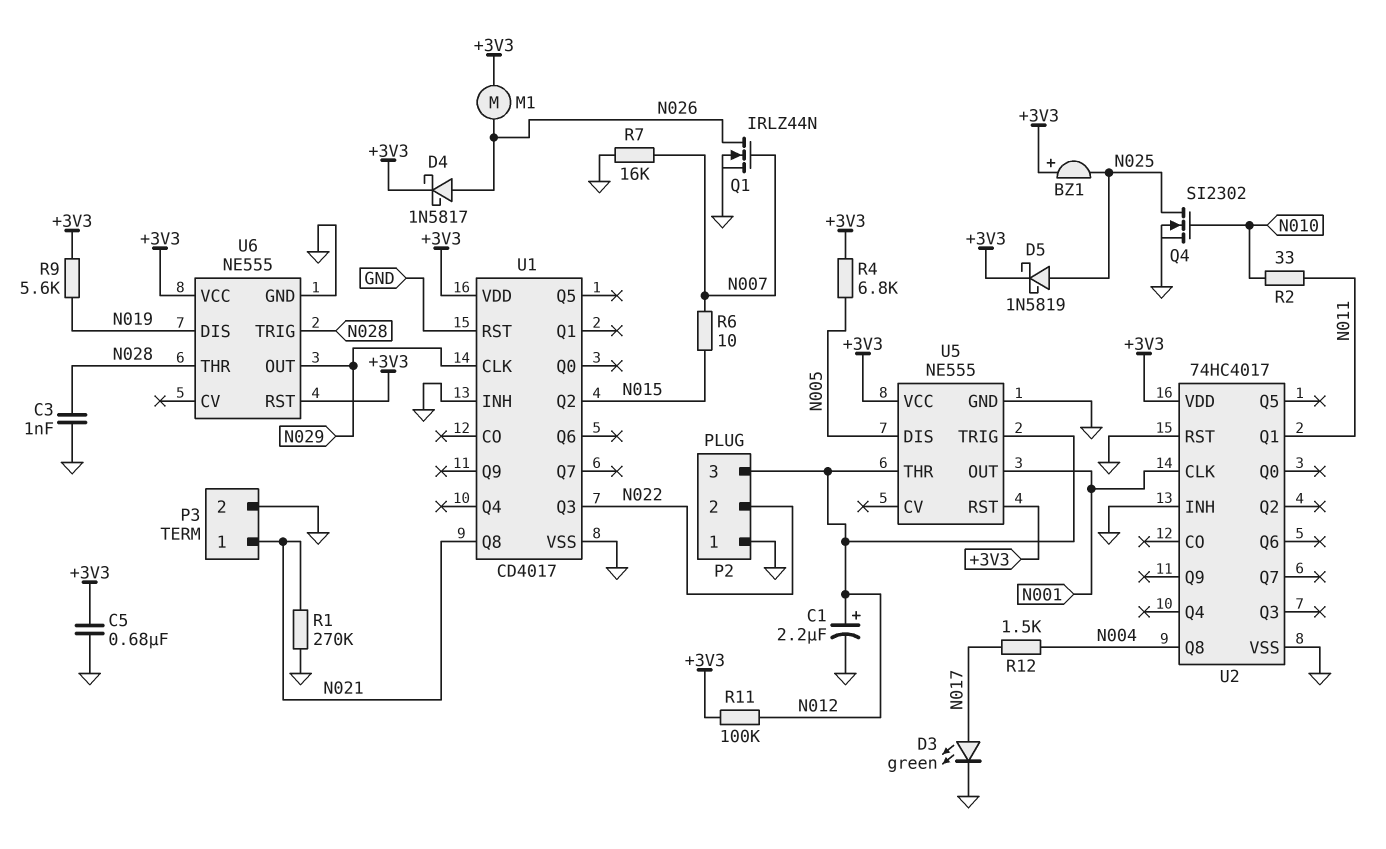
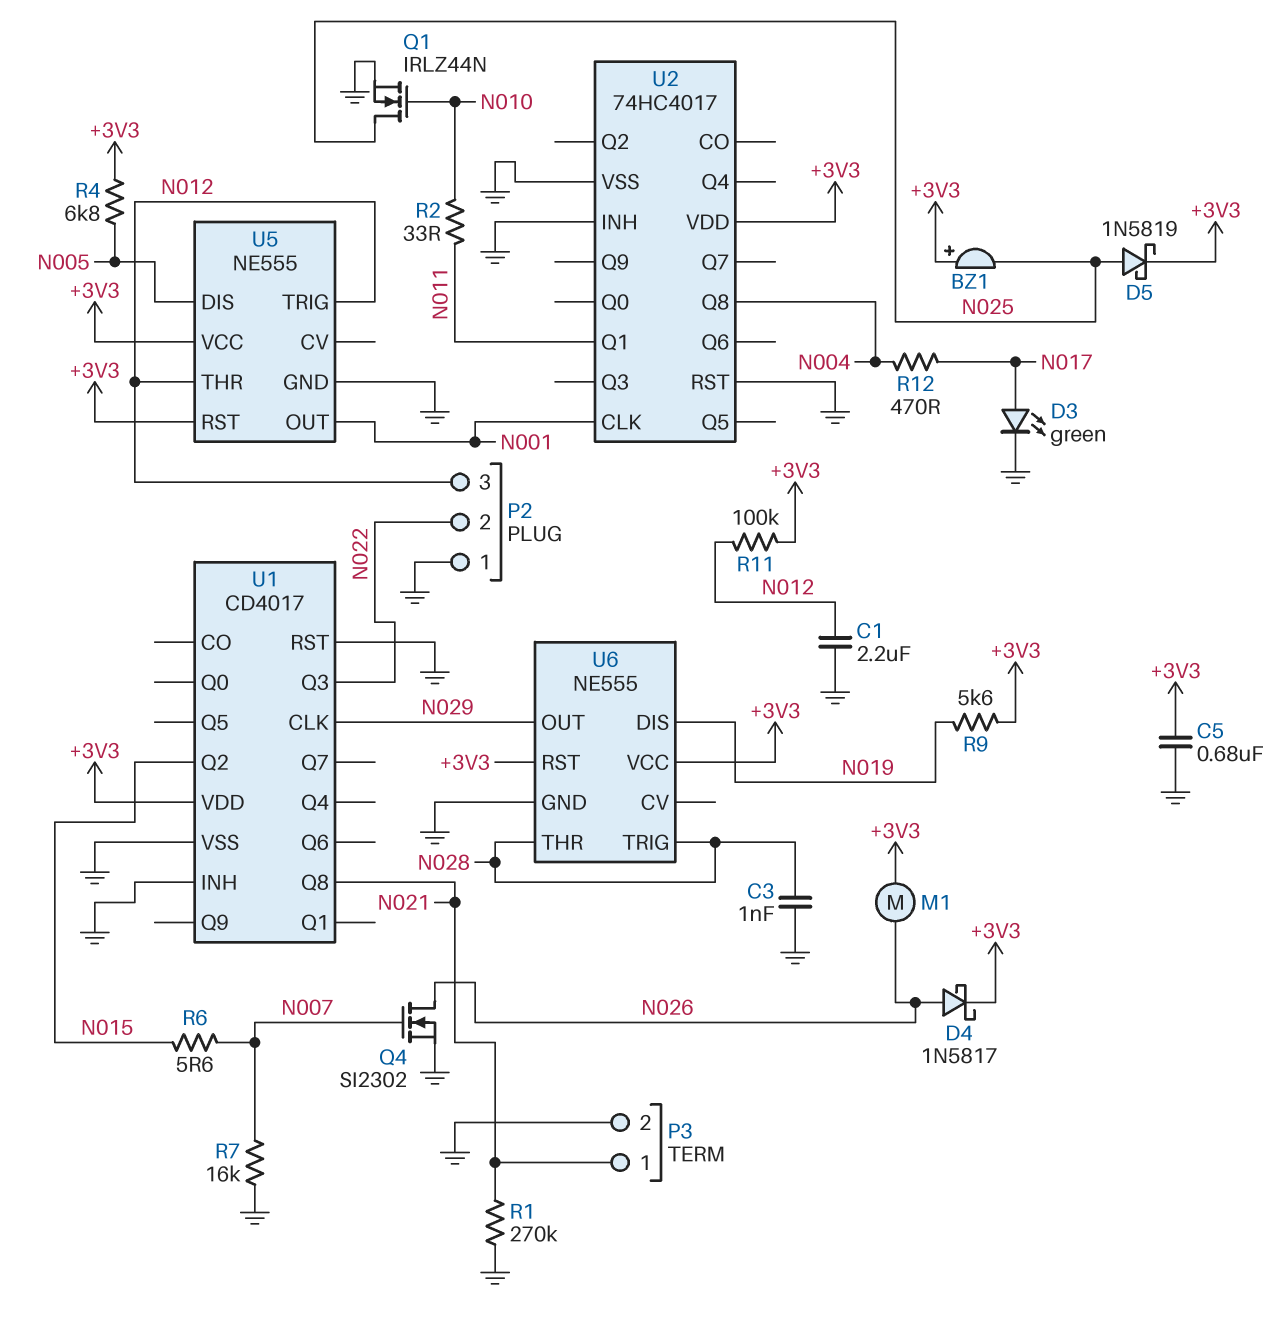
C1: 2.2uF (plus N012, minus GND) -> 2.2uF (GND, N012)
Q1: NMOS IRLZ44N (G N007, D N026, S GND) -> NMOS IRLZ44N (G N010, D N025, S GND)
Q4: NMOS SI2302 (G N010, D N025, S GND) -> NMOS SI2302 (G N007, D N026, S GND)
R6: 10 (N007, N015) -> 5.6 (N007, N015)
R12: 1.5k (N004, N017) -> 470 (N004, N017)

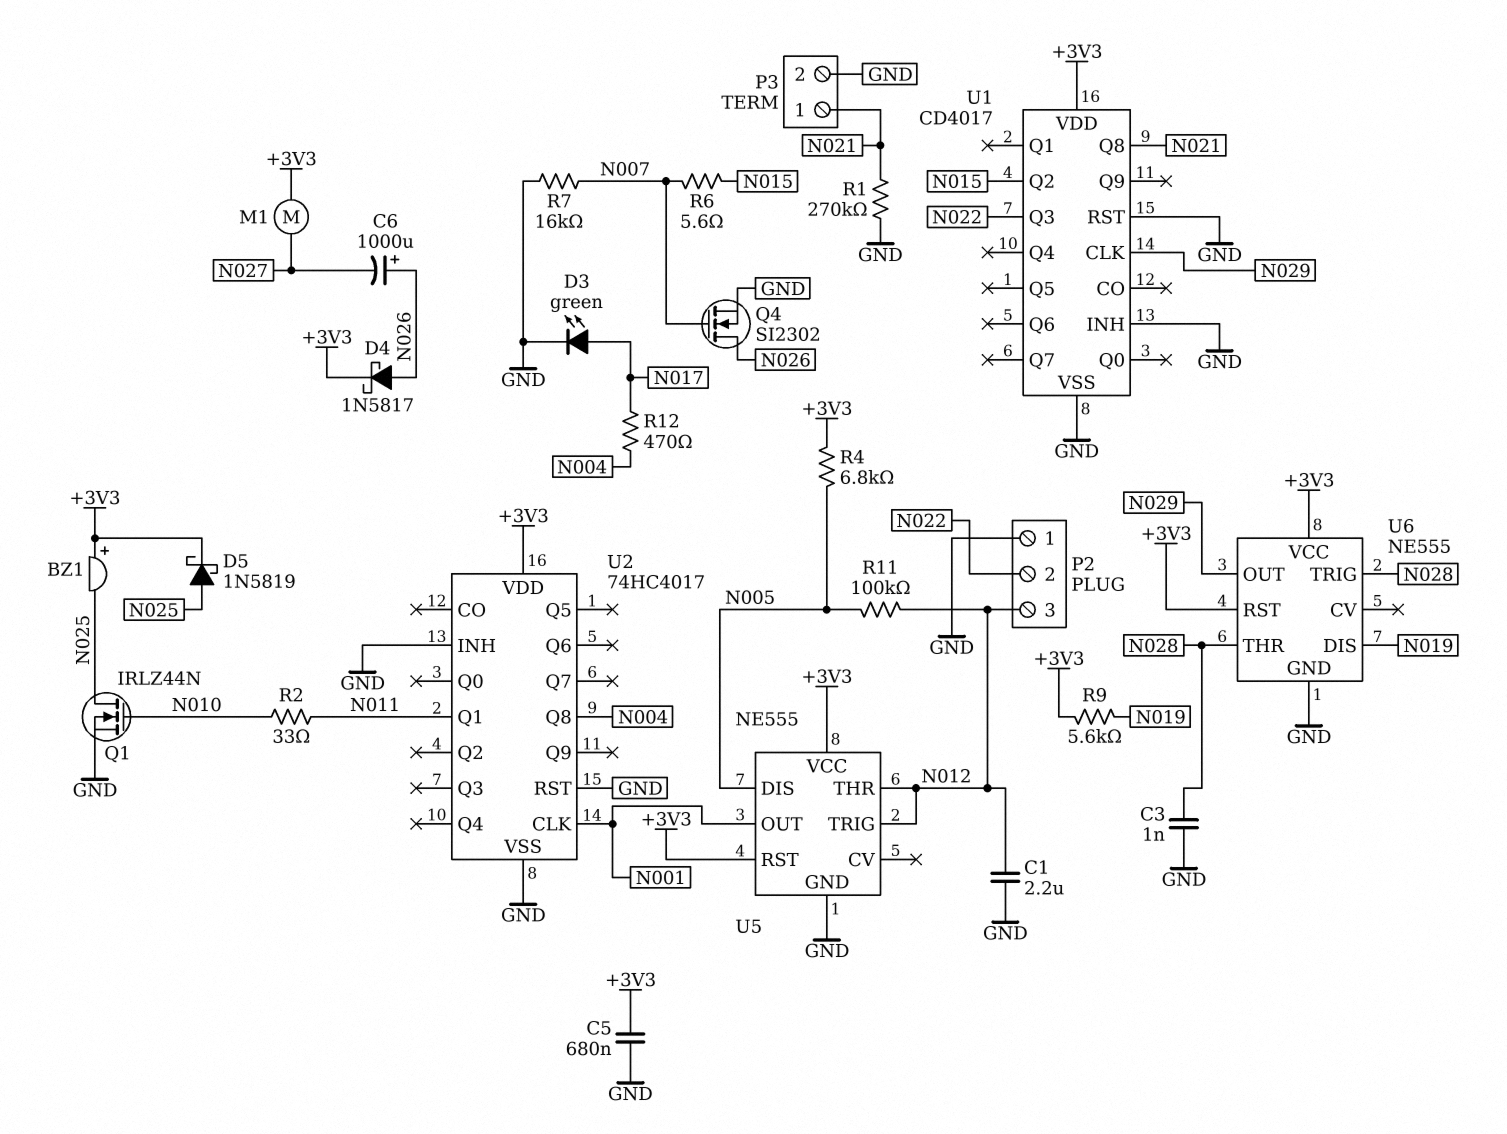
C6: none -> 1000uF (plus N026, minus N027)
M1: motor (+3V3, N026) -> motor (+3V3, N027)
R11: 100k (+3V3, N012) -> 100k (N005, N012)

